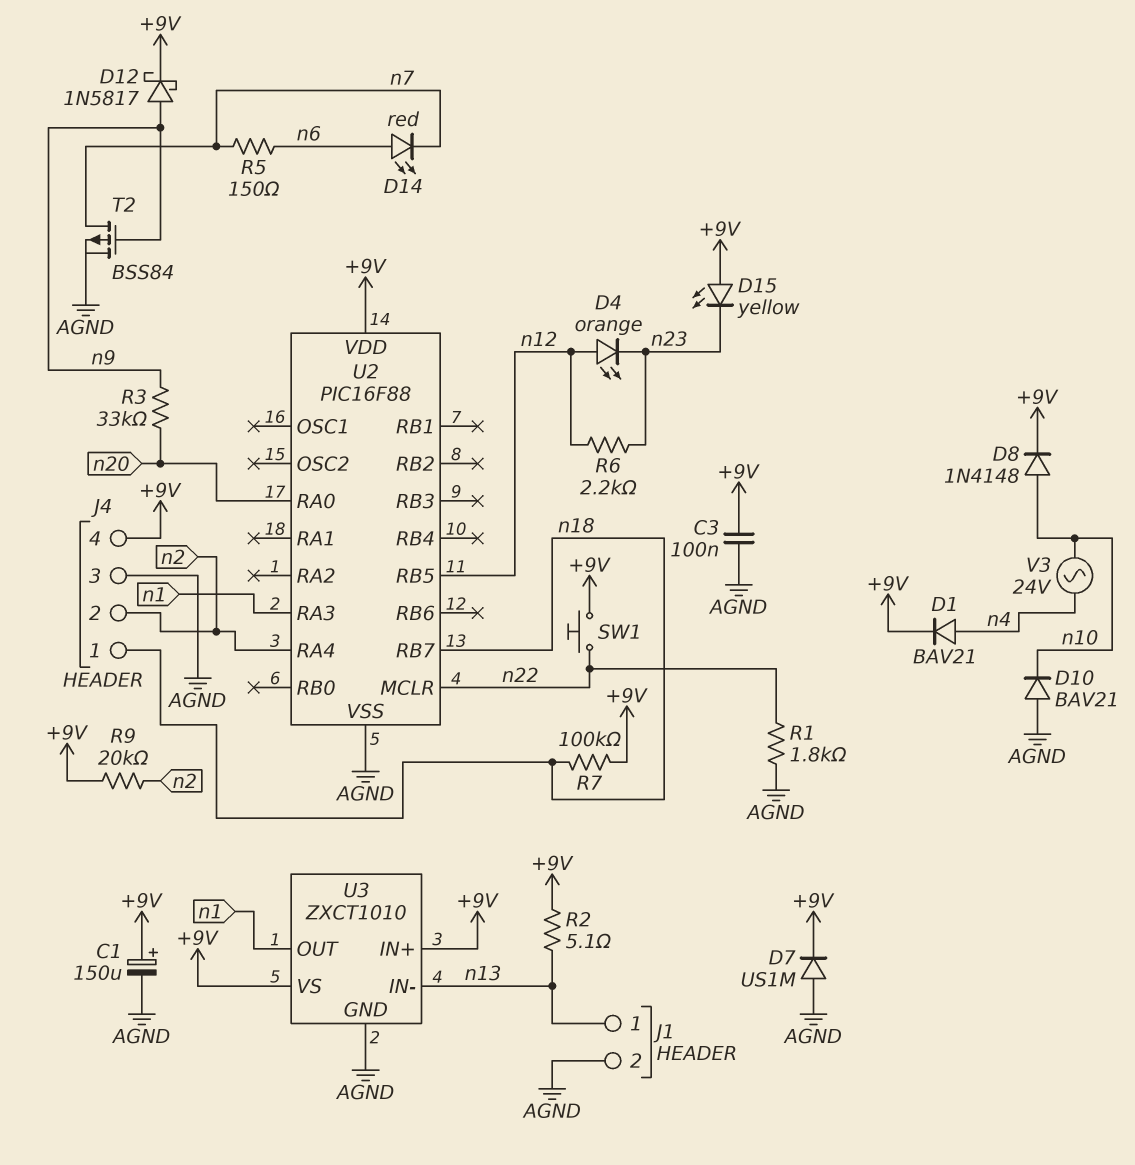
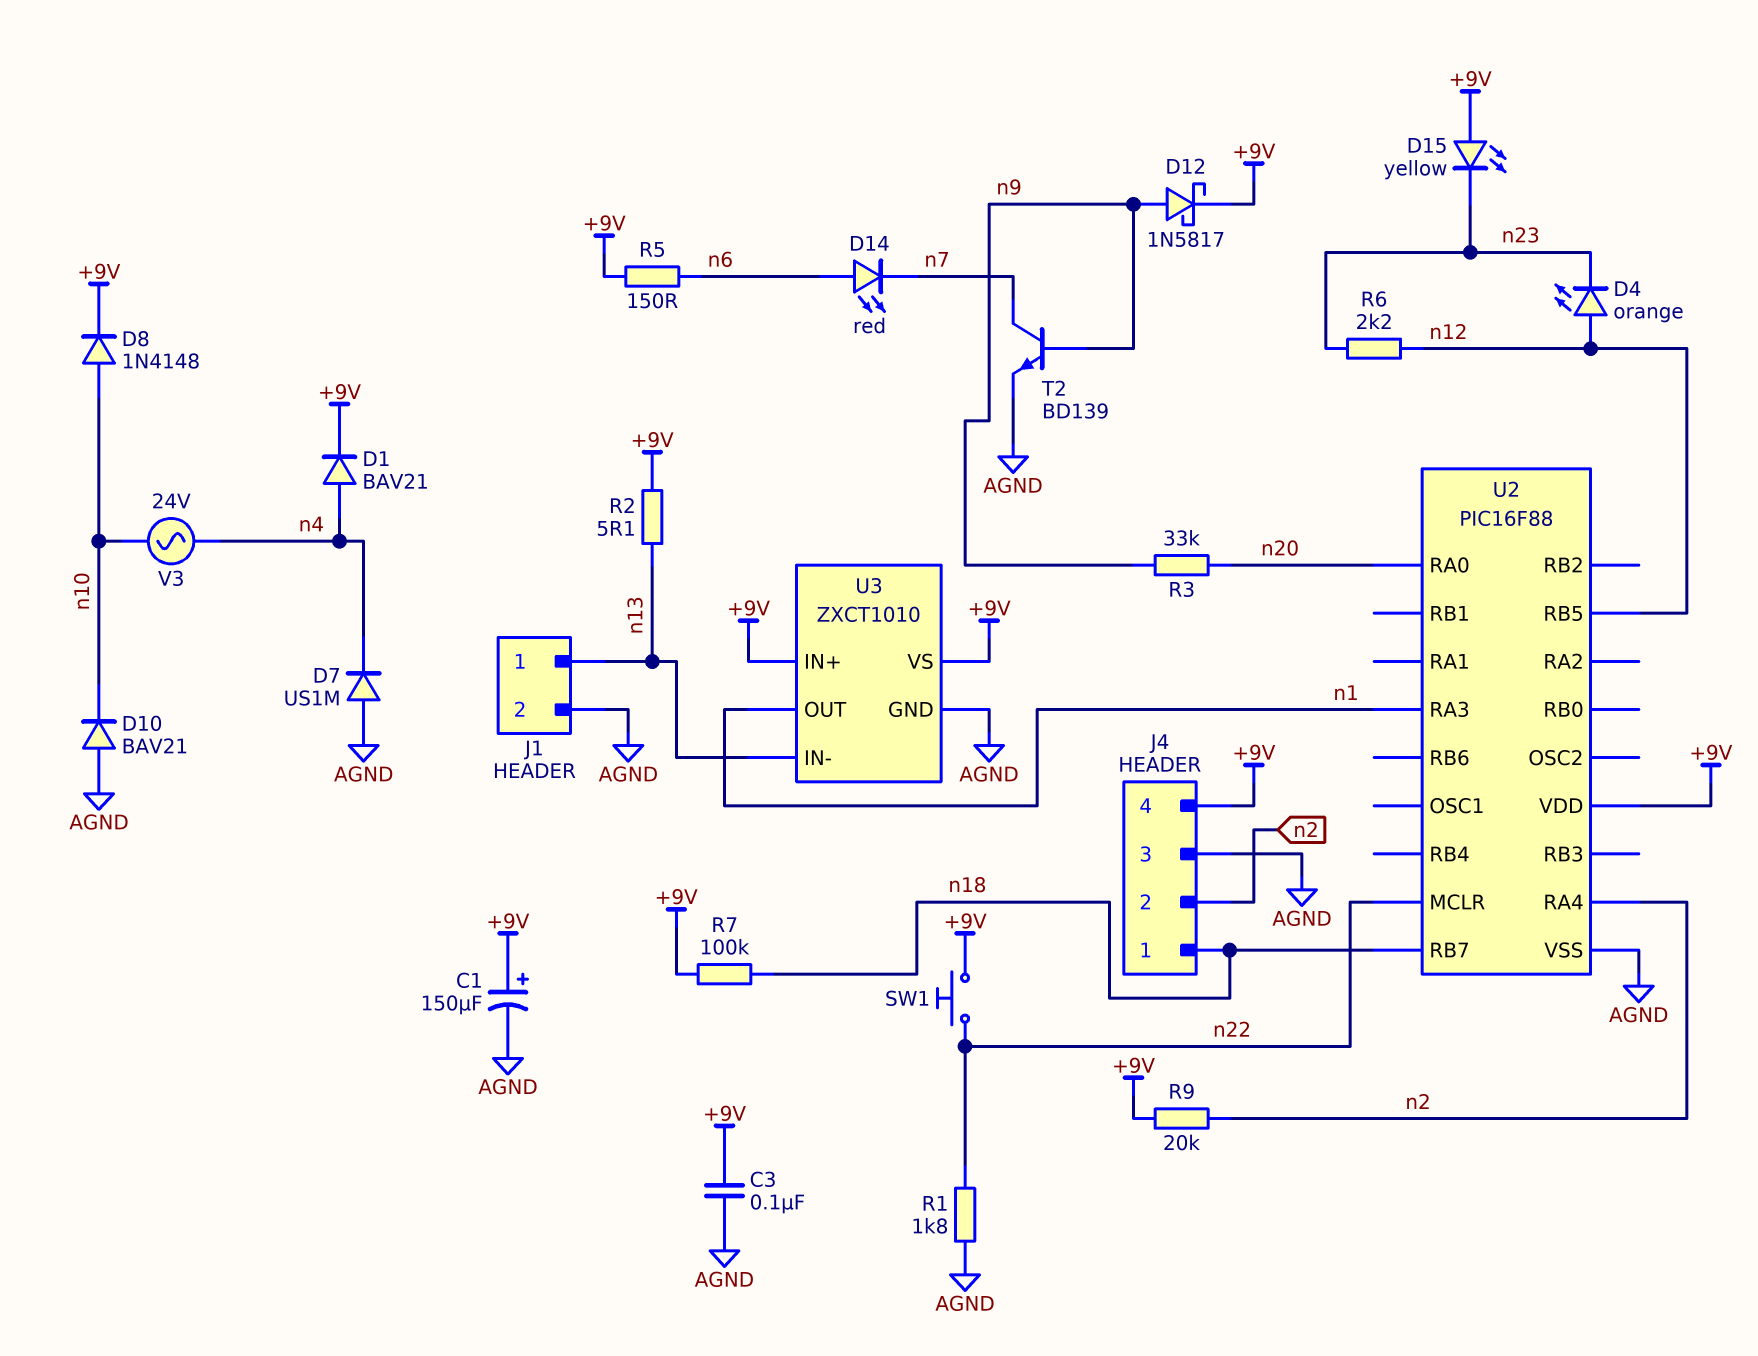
D7: diode US1M (A AGND, K +9V) -> diode US1M (A AGND, K n4)
R5: 150 (n6, n7) -> 150 (+9V, n6)
T2: PMOS BSS84 (G n9, D n7, S AGND) -> NPN BD139 (B n9, C n7, E AGND)

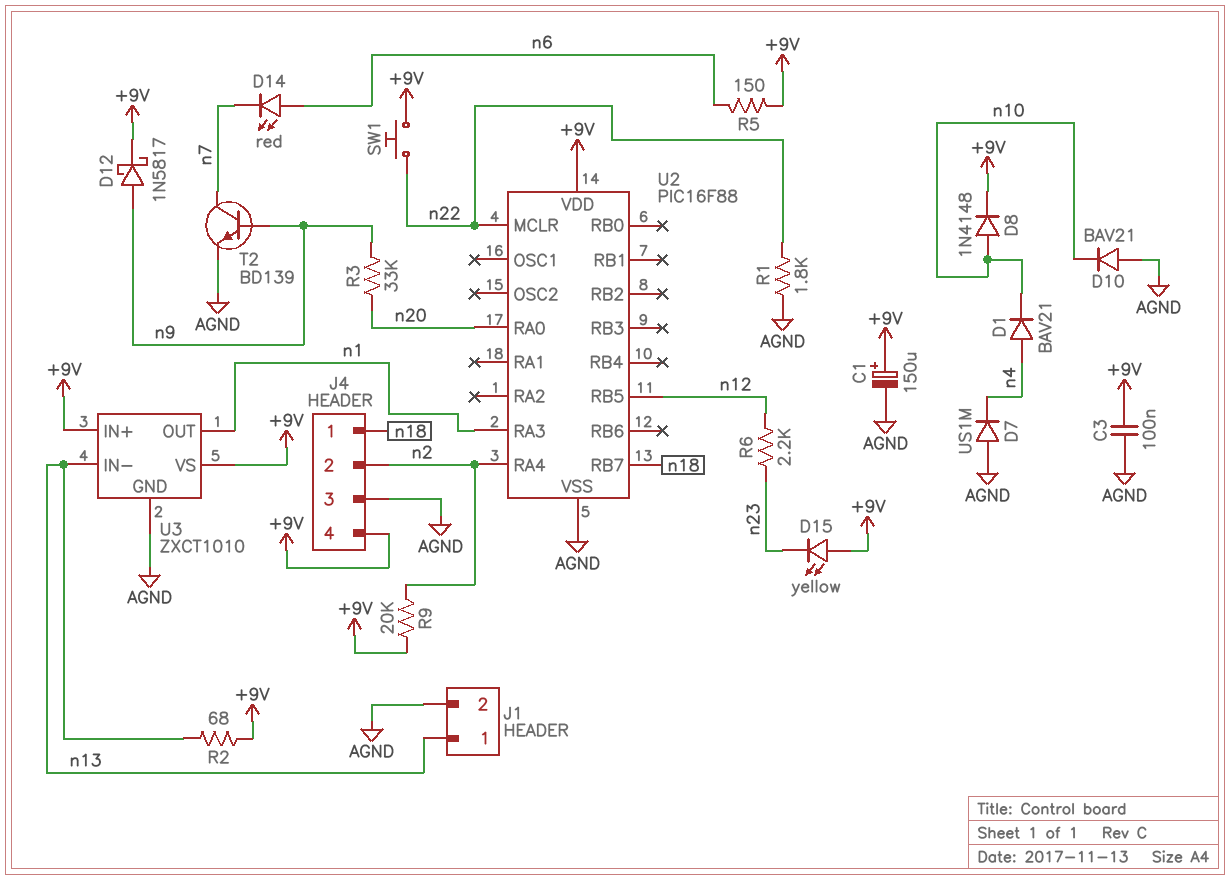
D1: diode BAV21 (A n4, K +9V) -> diode BAV21 (A n4, K n10)
D4: LED orange (A n12, K n23) -> none
R2: 5.1 (+9V, n13) -> 68 (+9V, n13)
R7: 100k (+9V, n18) -> none
V3: AC 24V (n4, n10) -> none

